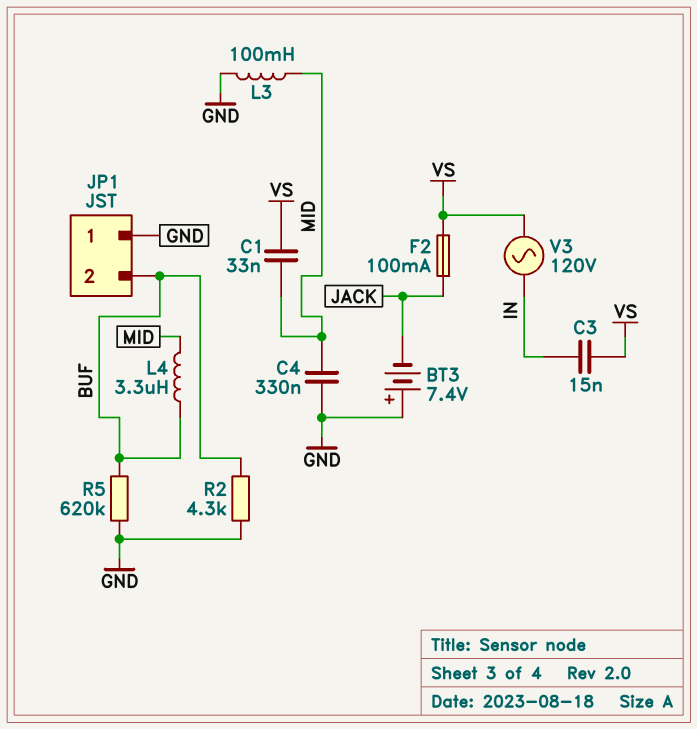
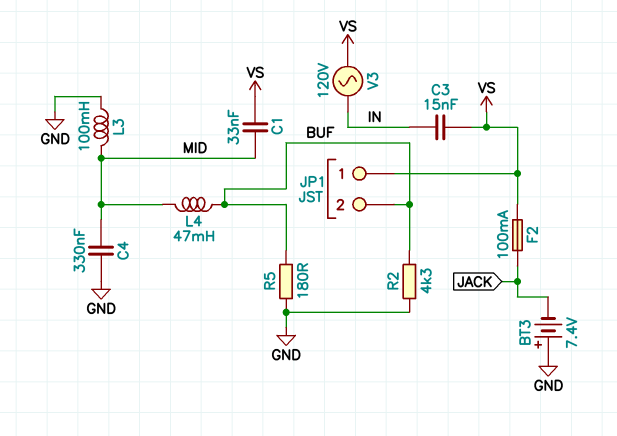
JP1 pin 1: GND -> VS
L4: 3.3uH (BUF, MID) -> 47mH (BUF, MID)
R5: 620k (BUF, GND) -> 180 (BUF, GND)

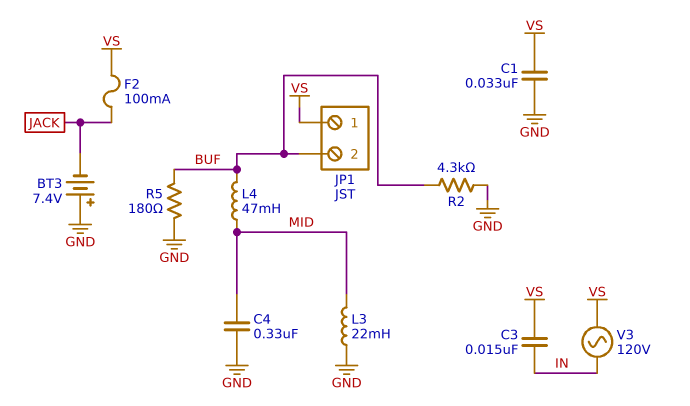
C1: 33nF (MID, VS) -> 33nF (GND, VS)
L3: 100mH (GND, MID) -> 22mH (GND, MID)

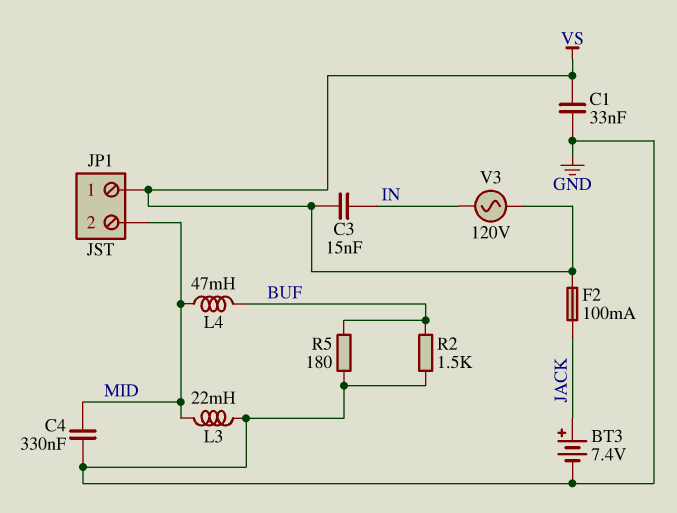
BT3: 7.4V (plus GND, minus JACK) -> 7.4V (plus JACK, minus GND)
JP1 pin 2: BUF -> MID
R2: 4.3k (BUF, GND) -> 1.5k (BUF, GND)

